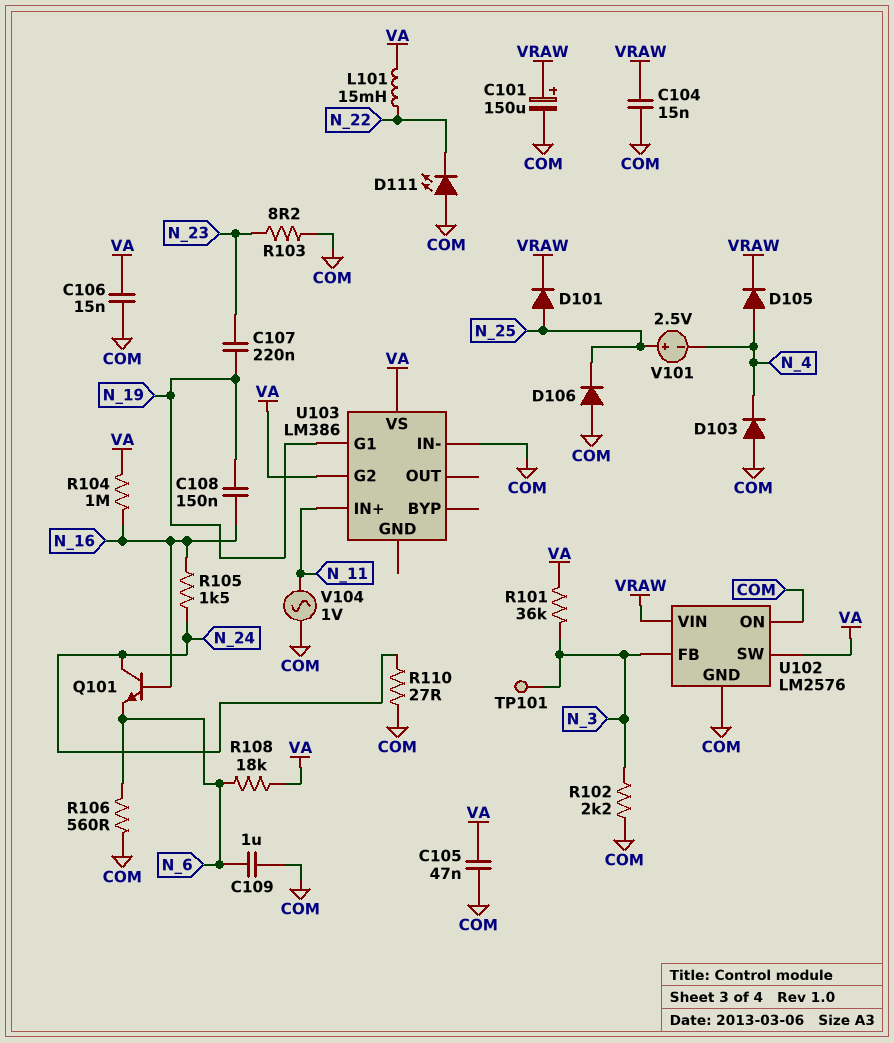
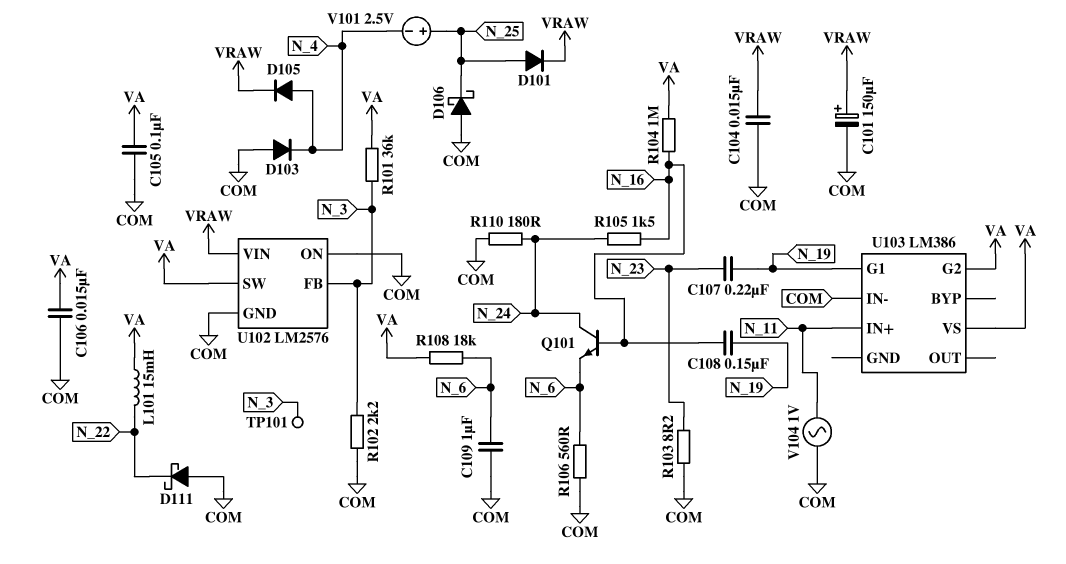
C105: 47nF (COM, VA) -> 100nF (COM, VA)
D106: diode (A COM, K N_25) -> schottky (A COM, K N_25)
D111: LED (A COM, K N_22) -> schottky (A COM, K N_22)
R110: 27 (COM, N_24) -> 180 (COM, N_24)

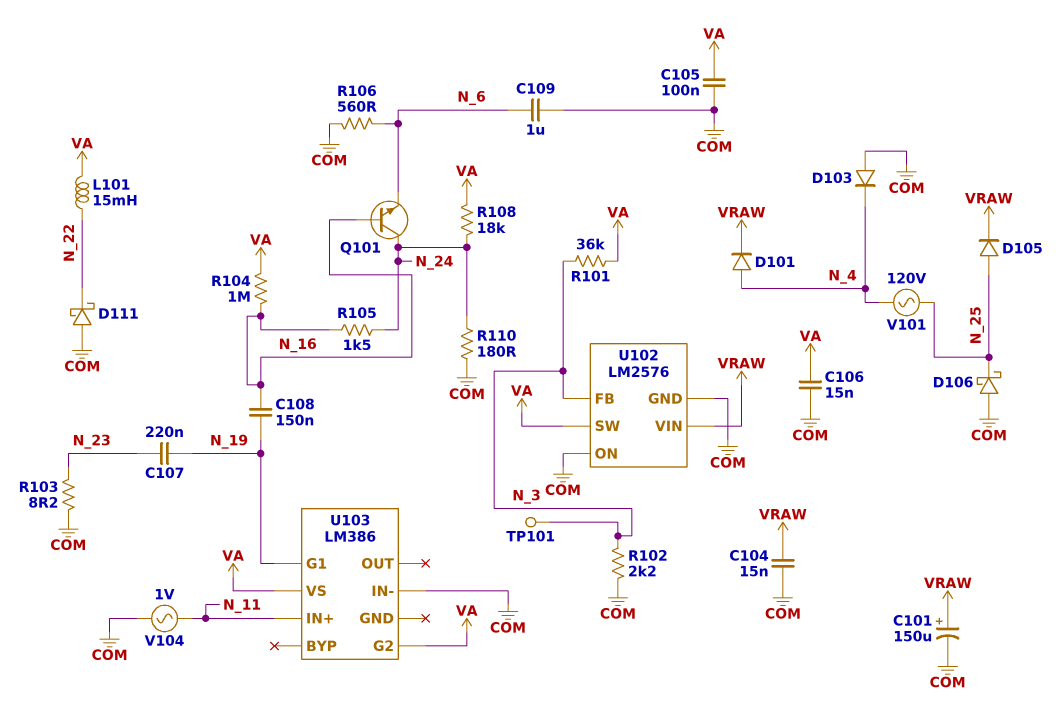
D101: diode (A N_25, K VRAW) -> diode (A N_4, K VRAW)
D105: diode (A N_4, K VRAW) -> diode (A N_25, K VRAW)
R108: 18k (N_6, VA) -> 18k (N_24, VA)
V101: 2.5V (plus N_25, minus N_4) -> AC 120V (N_4, N_25)

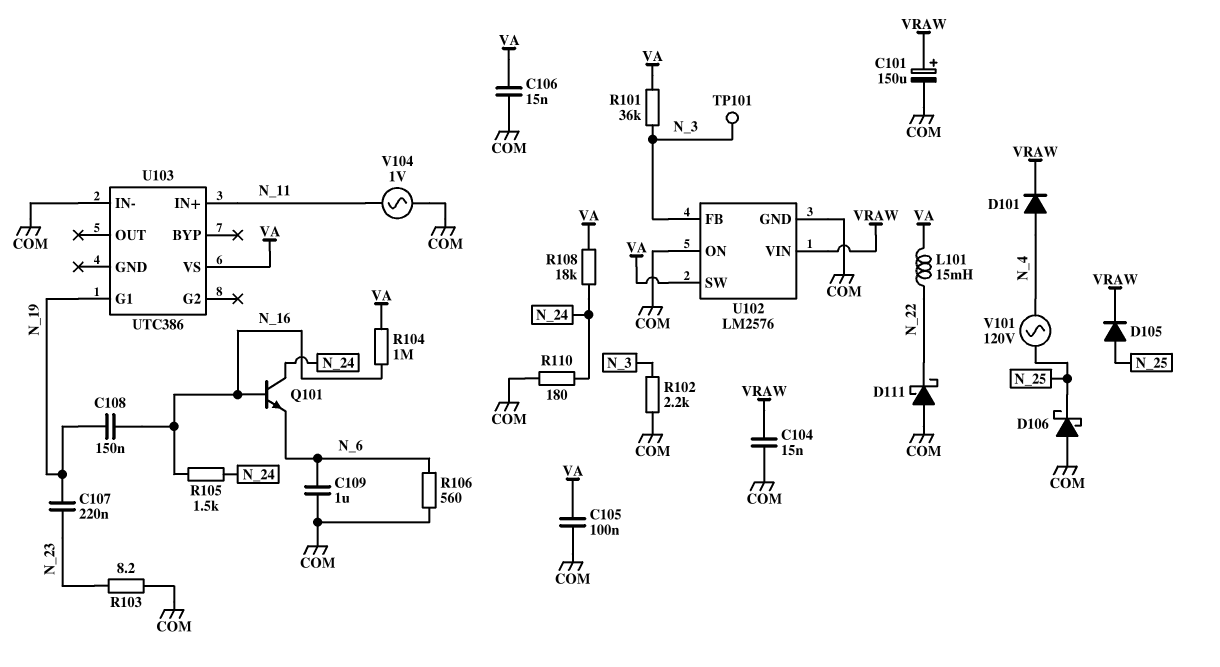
D103: diode (A COM, K N_4) -> none
U103: LM386 -> UTC386
U103 pin G2: VA -> none

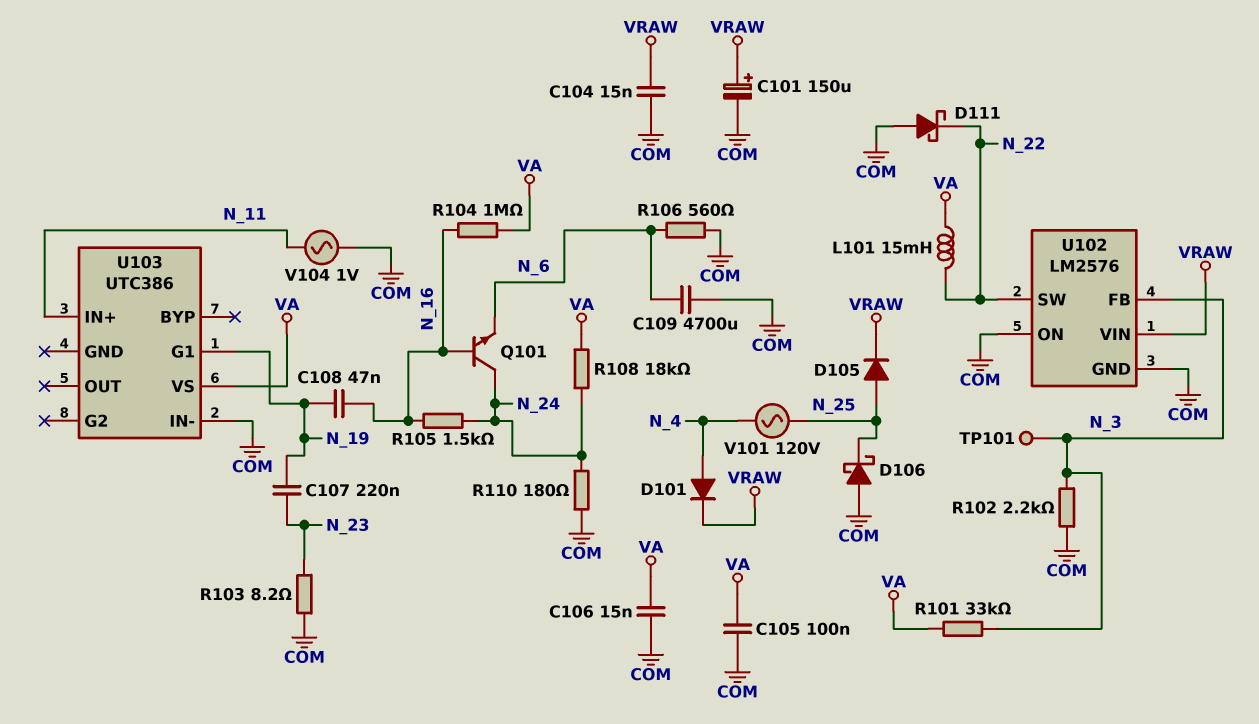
C108: 150nF (N_16, N_19) -> 47nF (N_16, N_19)
C109: 1uF (COM, N_6) -> 4700uF (COM, N_6)
R101: 36k (N_3, VA) -> 33k (N_3, VA)
U102 pin SW: VA -> N_22

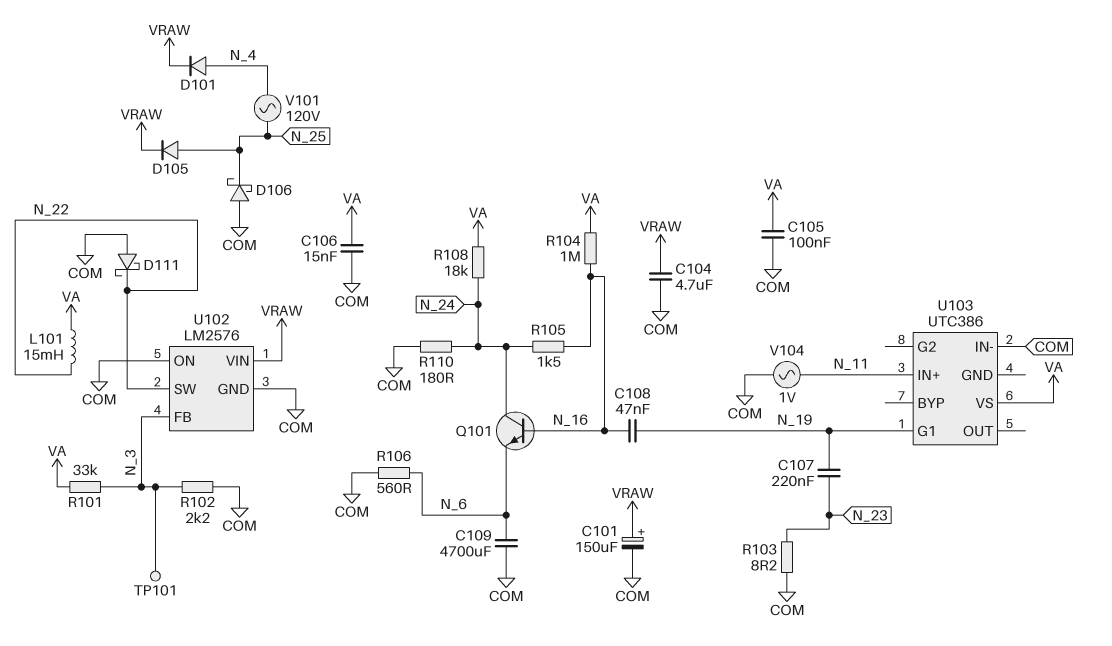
C104: 15nF (COM, VRAW) -> 4.7uF (COM, VRAW)

